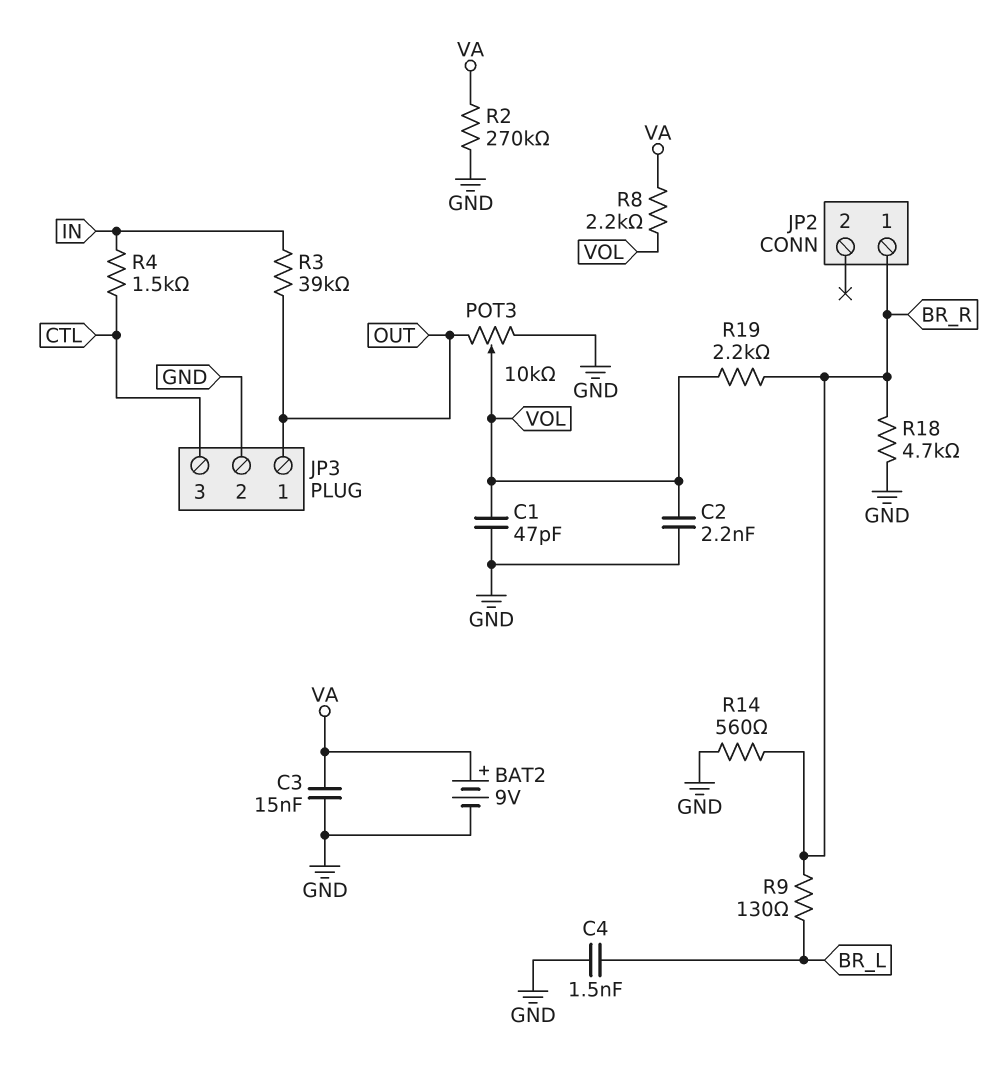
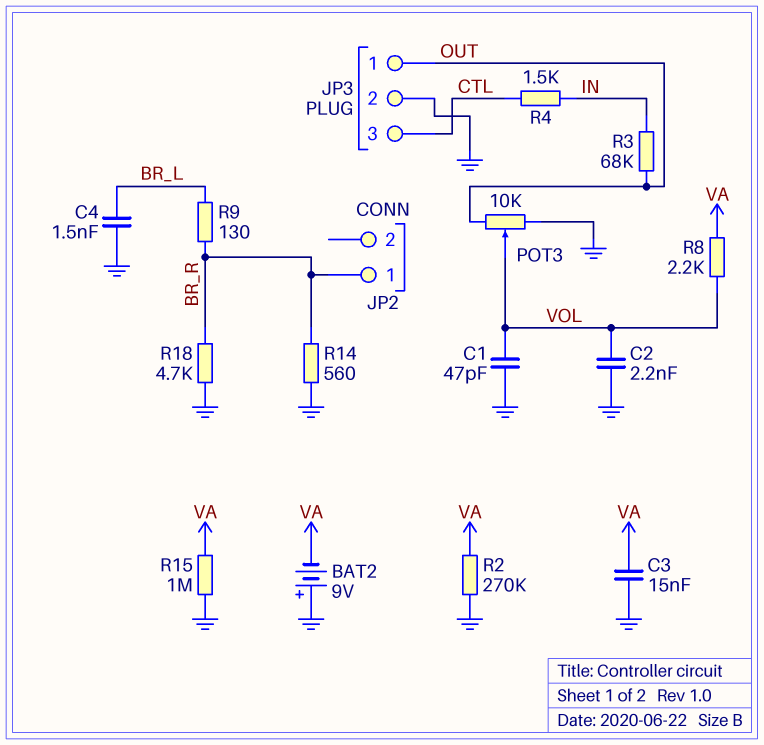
BAT2: 9V (plus VA, minus GND) -> 9V (plus GND, minus VA)
R3: 39k (IN, OUT) -> 68k (IN, OUT)
R15: none -> 1M (GND, VA)
R19: 2.2k (BR_R, VOL) -> none

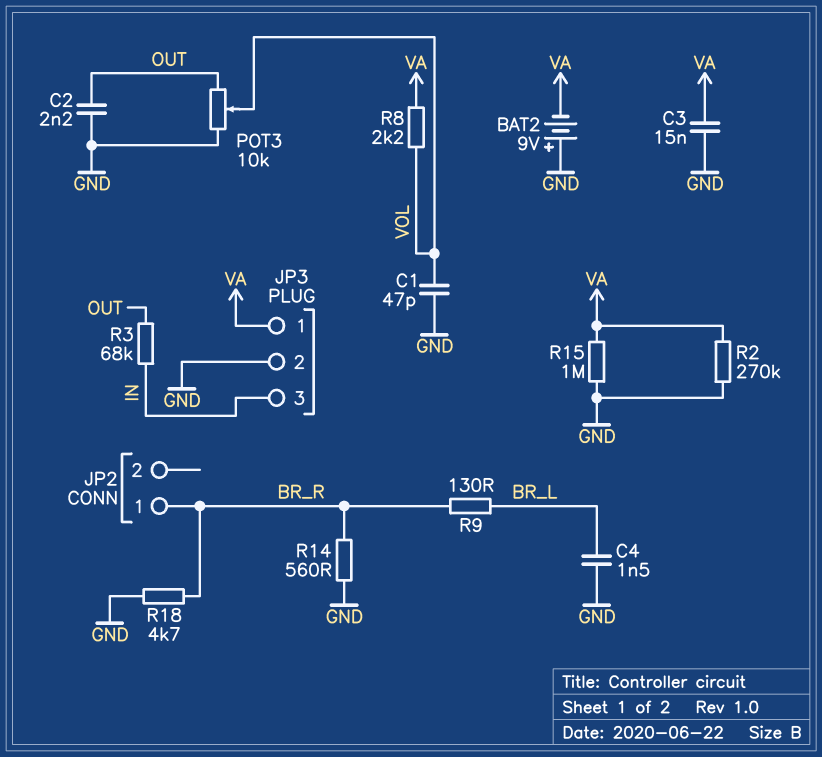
C2: 2.2nF (GND, VOL) -> 2.2nF (GND, OUT)
JP3 pin 1: OUT -> VA
JP3 pin 3: CTL -> IN
R4: 1.5k (CTL, IN) -> none

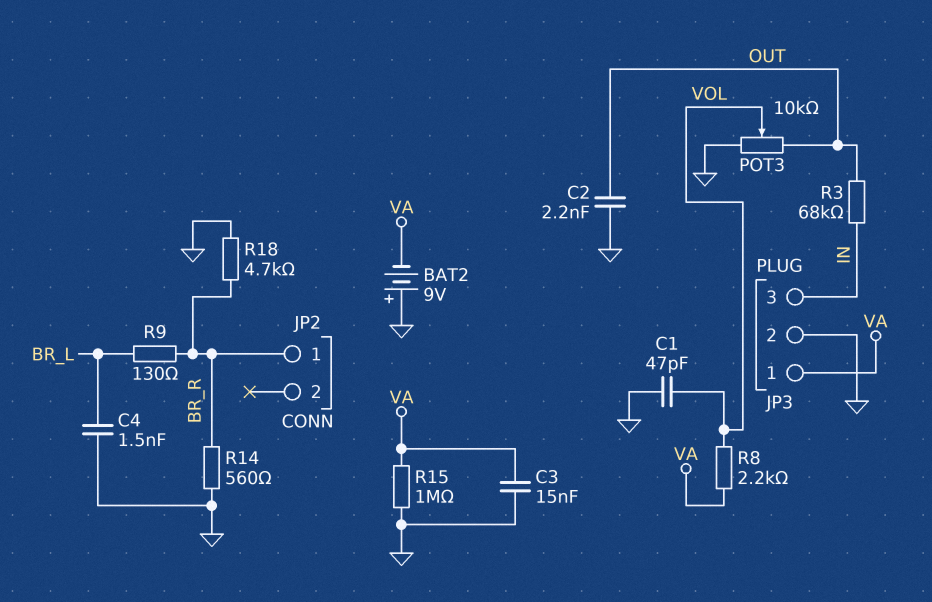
R2: 270k (GND, VA) -> none

